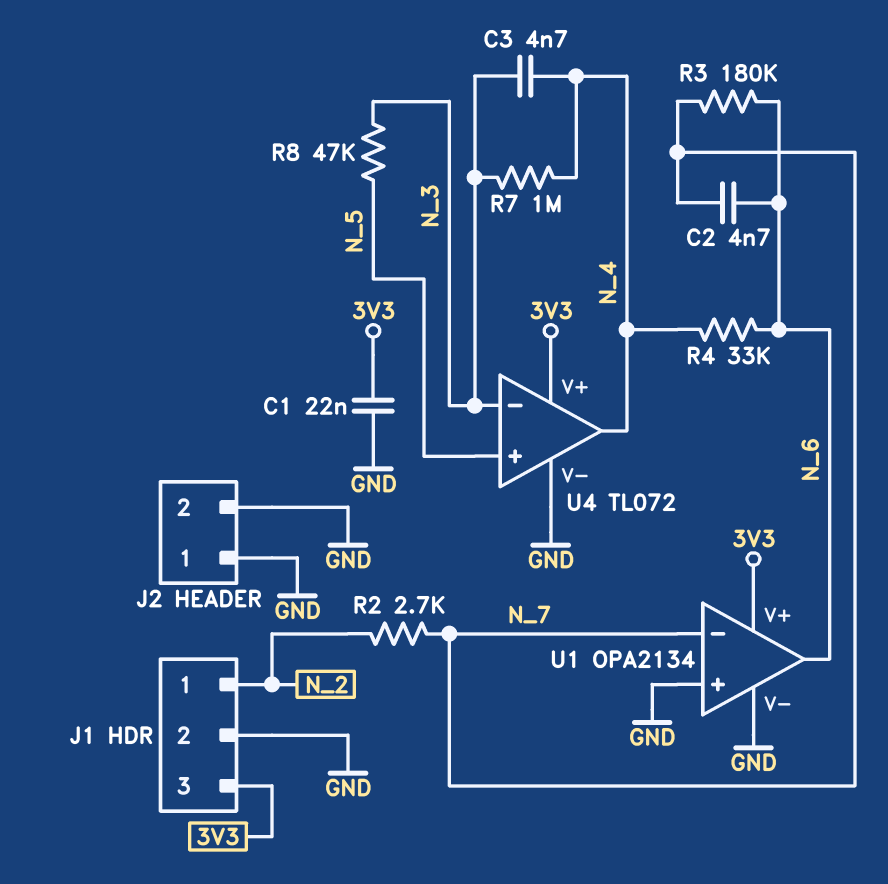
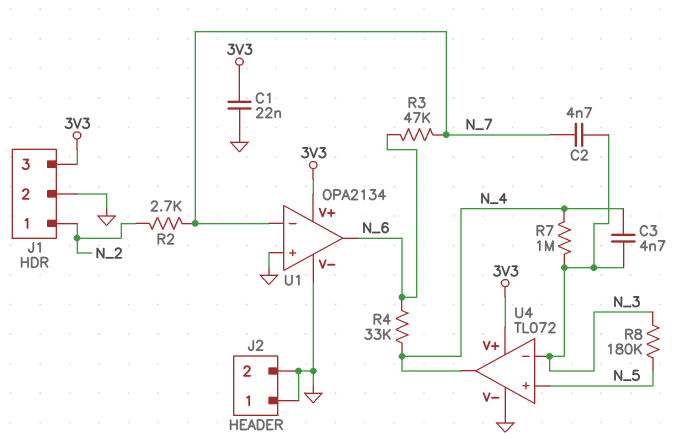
C2: 4.7nF (N_6, N_7) -> 4.7nF (N_3, N_7)
R3: 180k (N_6, N_7) -> 47k (N_6, N_7)
R8: 47k (N_3, N_5) -> 180k (N_3, N_5)

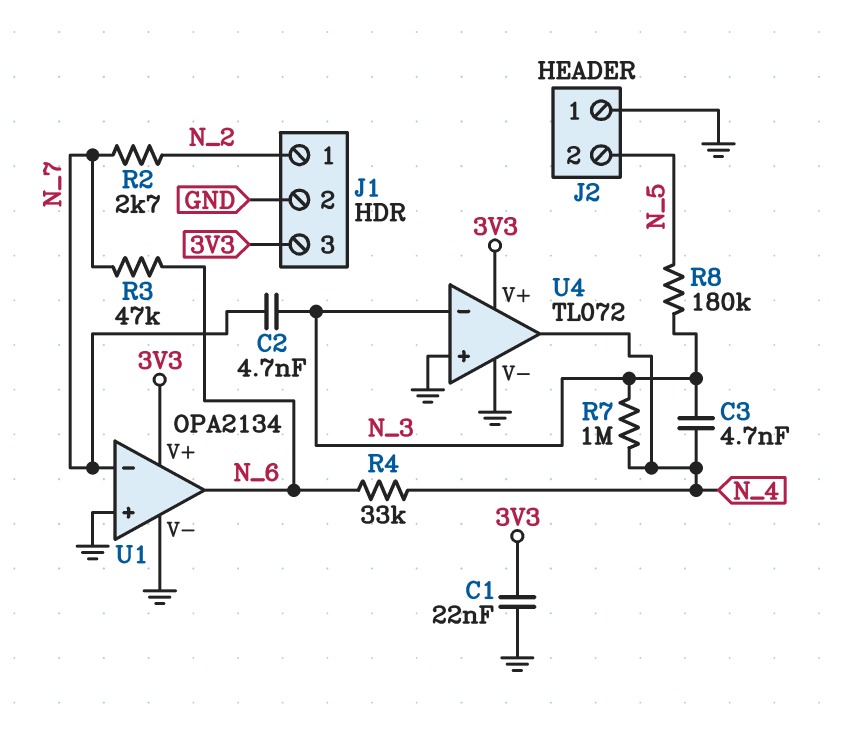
J2 pin 2: GND -> N_5
U4 pin in+: N_5 -> GND

